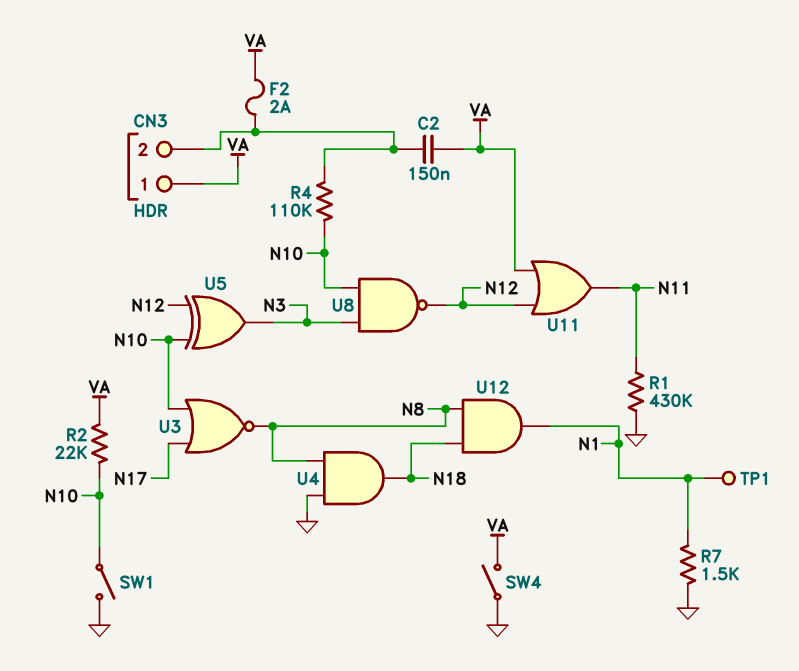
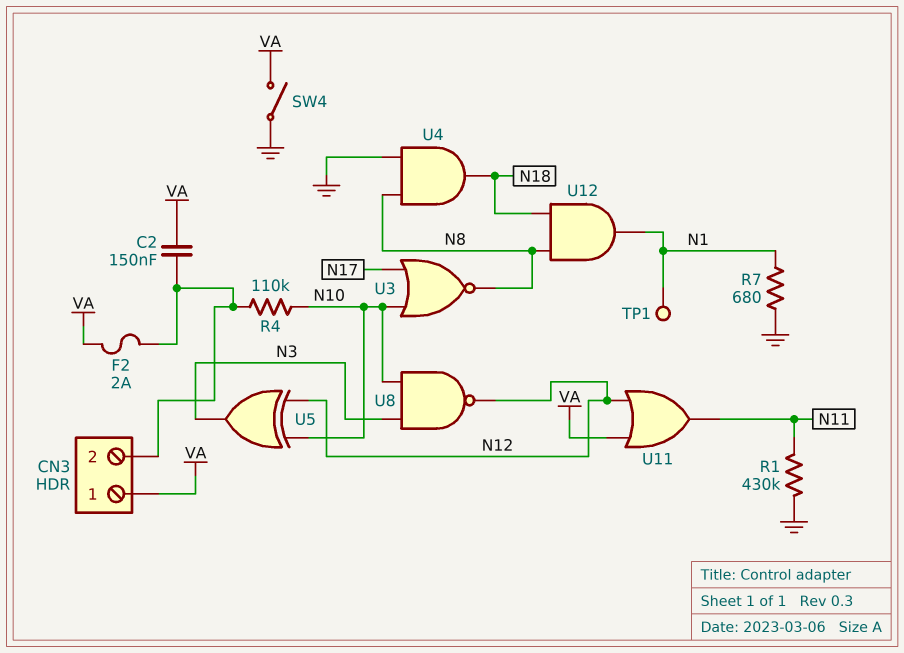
R2: 22k (N10, VA) -> none
R7: 1.5k (GND, N1) -> 680 (GND, N1)
SW1: switch (GND, N10) -> none

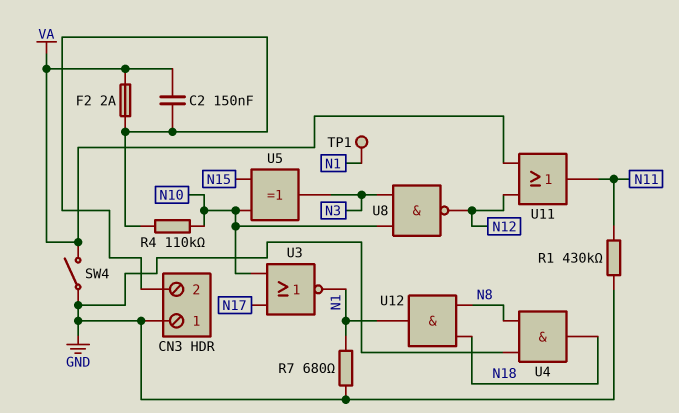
CN3 pin 1: VA -> GND
U3: NOR (in N10, in N17, out N8) -> NOR (in N10, in N17, out N1)
U5: XOR (in N10, in N12, out N3) -> XOR (in N10, in N15, out N3)

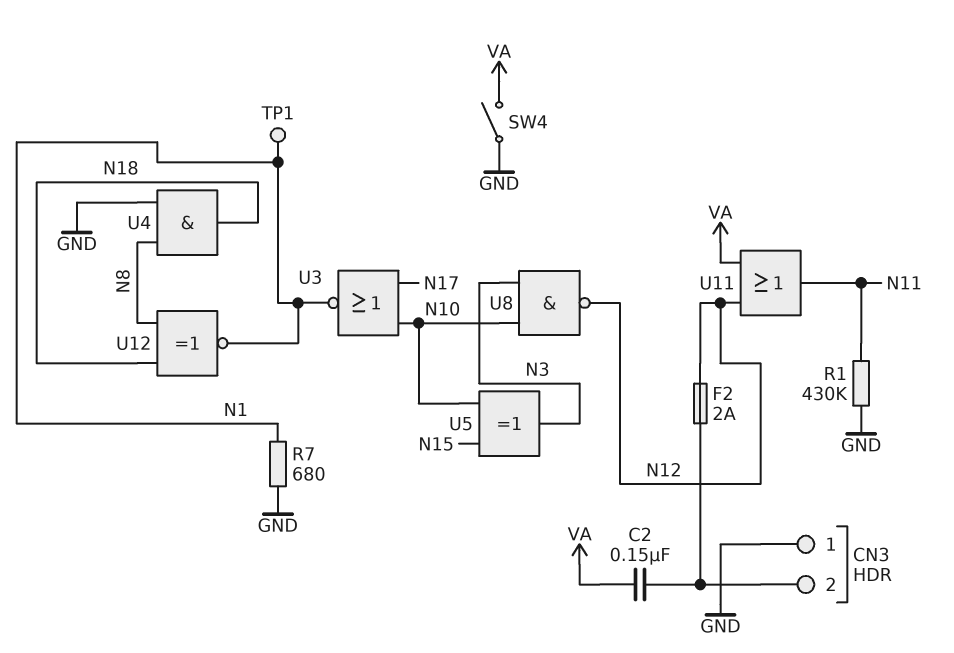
F2: 2A (CN3/2, VA) -> 2A (CN3/2, N12)
R4: 110k (CN3/2, N10) -> none
U12: AND (in N8, in N18, out N1) -> XNOR (in N8, in N18, out N1)

